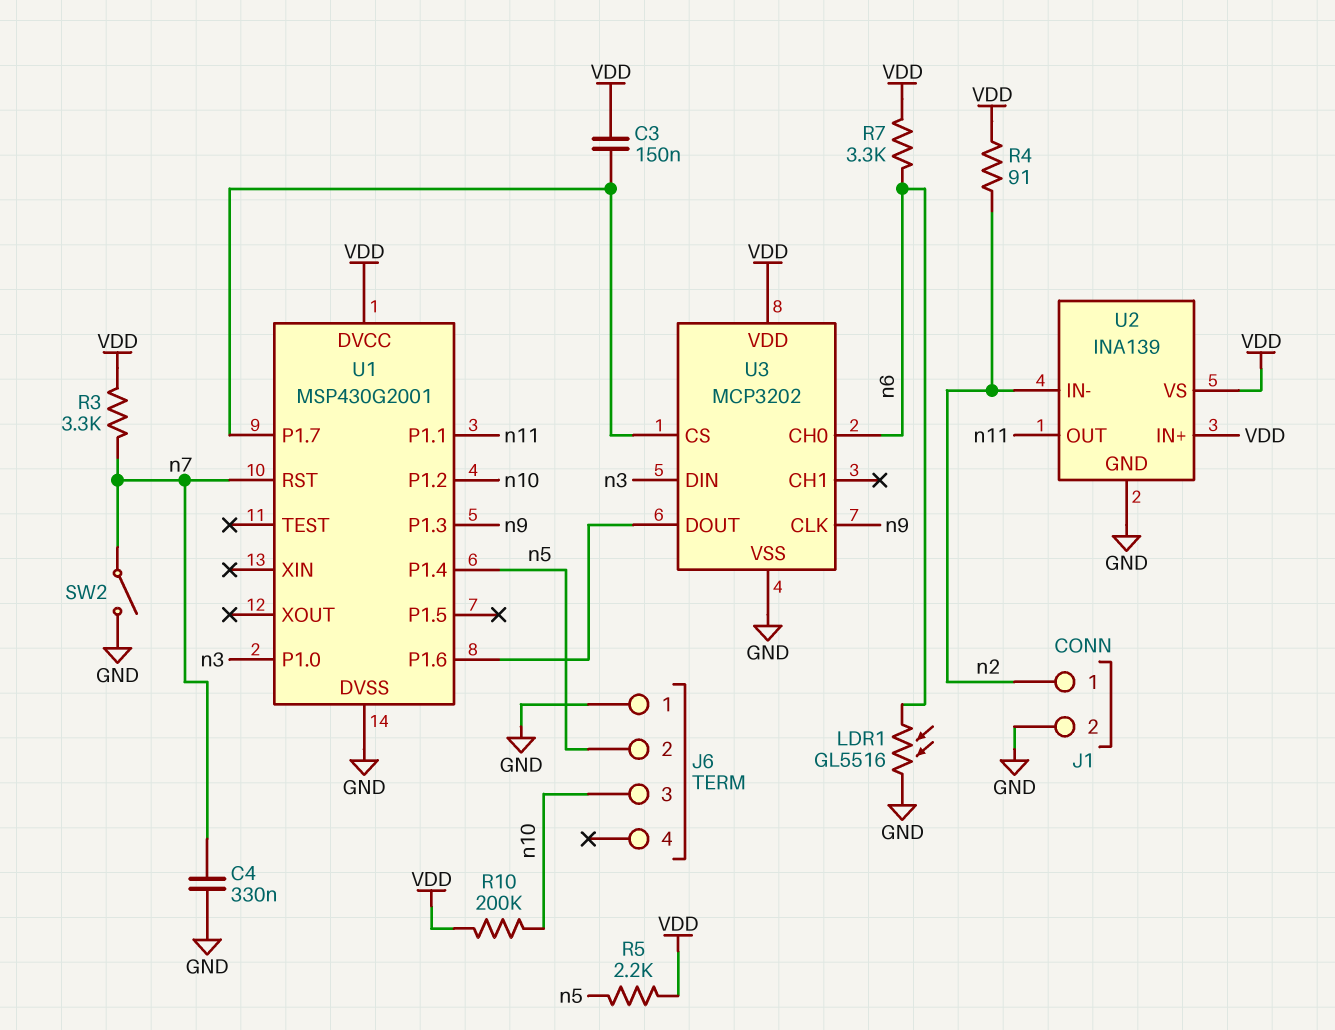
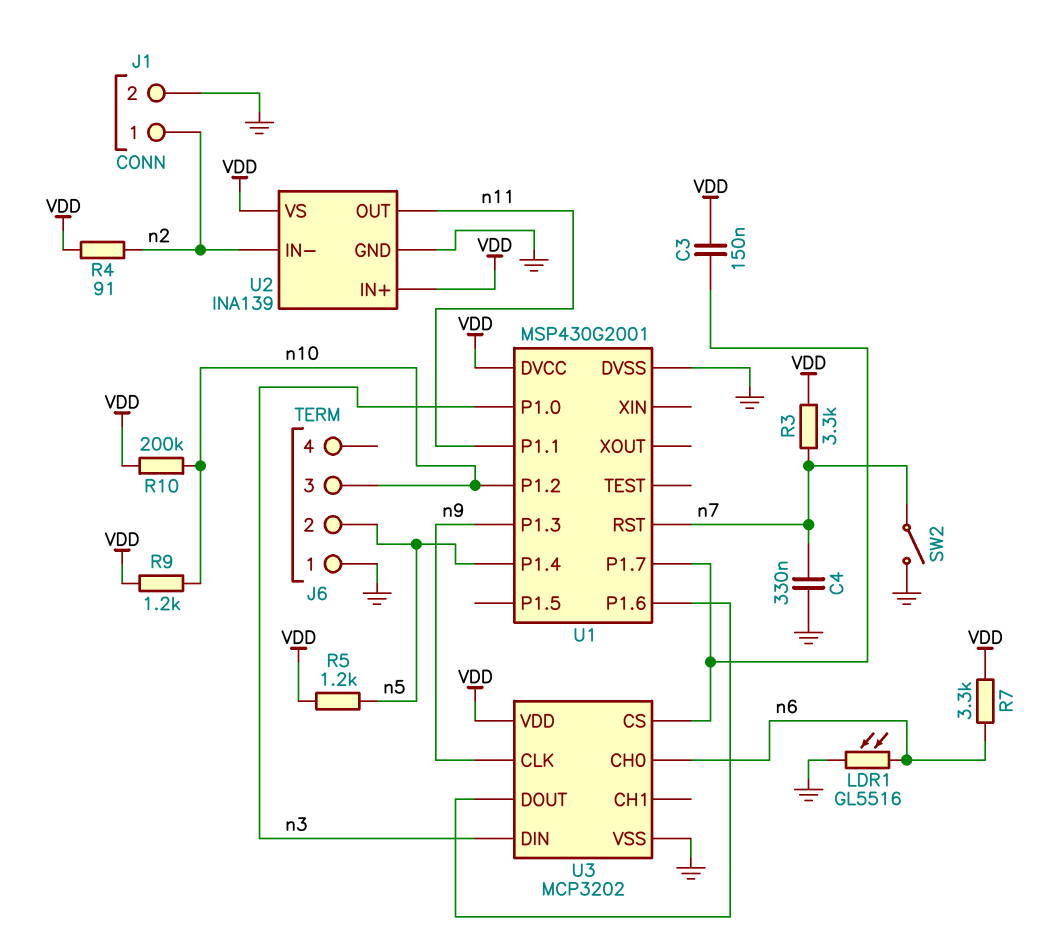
R5: 2.2k (VDD, n5) -> 1.2k (VDD, n5)
R9: none -> 1.2k (VDD, n10)

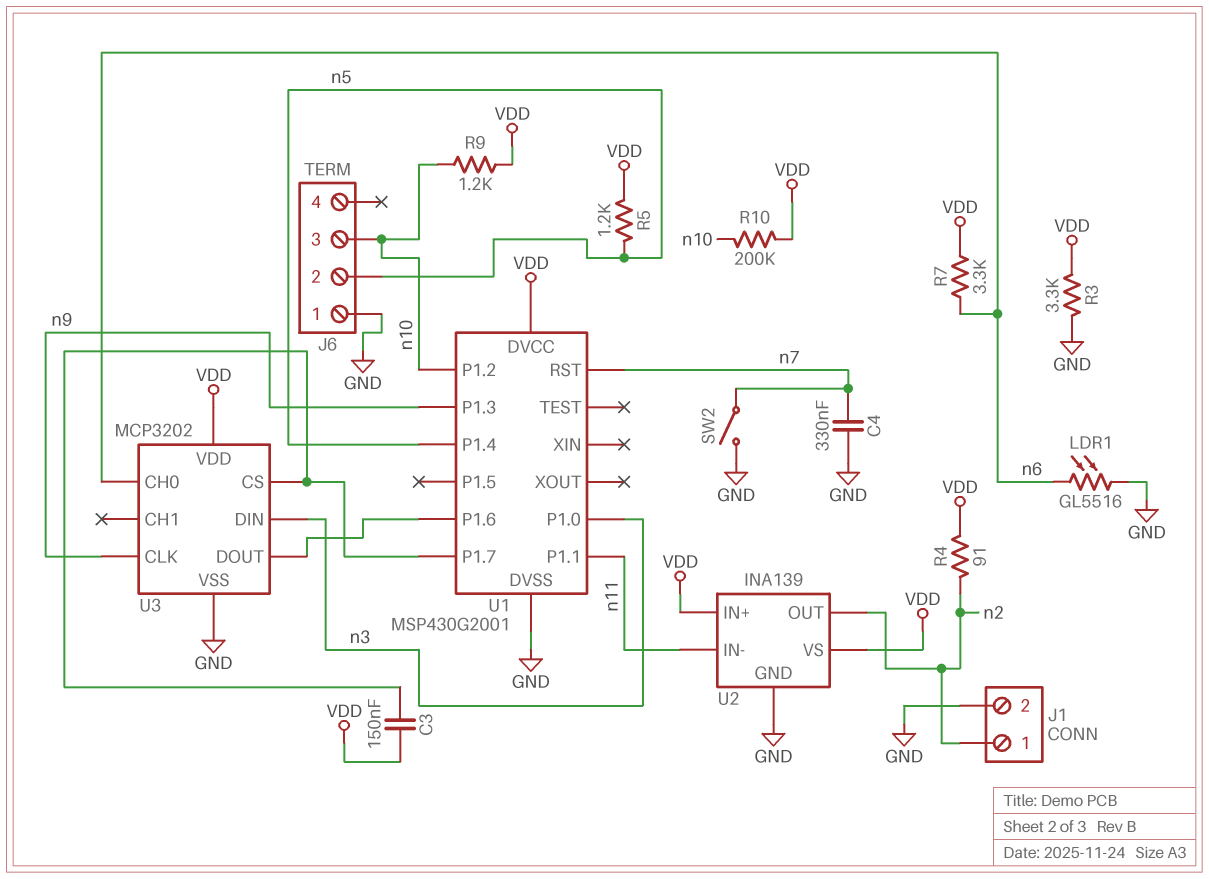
R3: 3.3k (VDD, n7) -> 3.3k (GND, VDD)
U2 pin IN-: n2 -> n11
U2 pin OUT: n11 -> n2

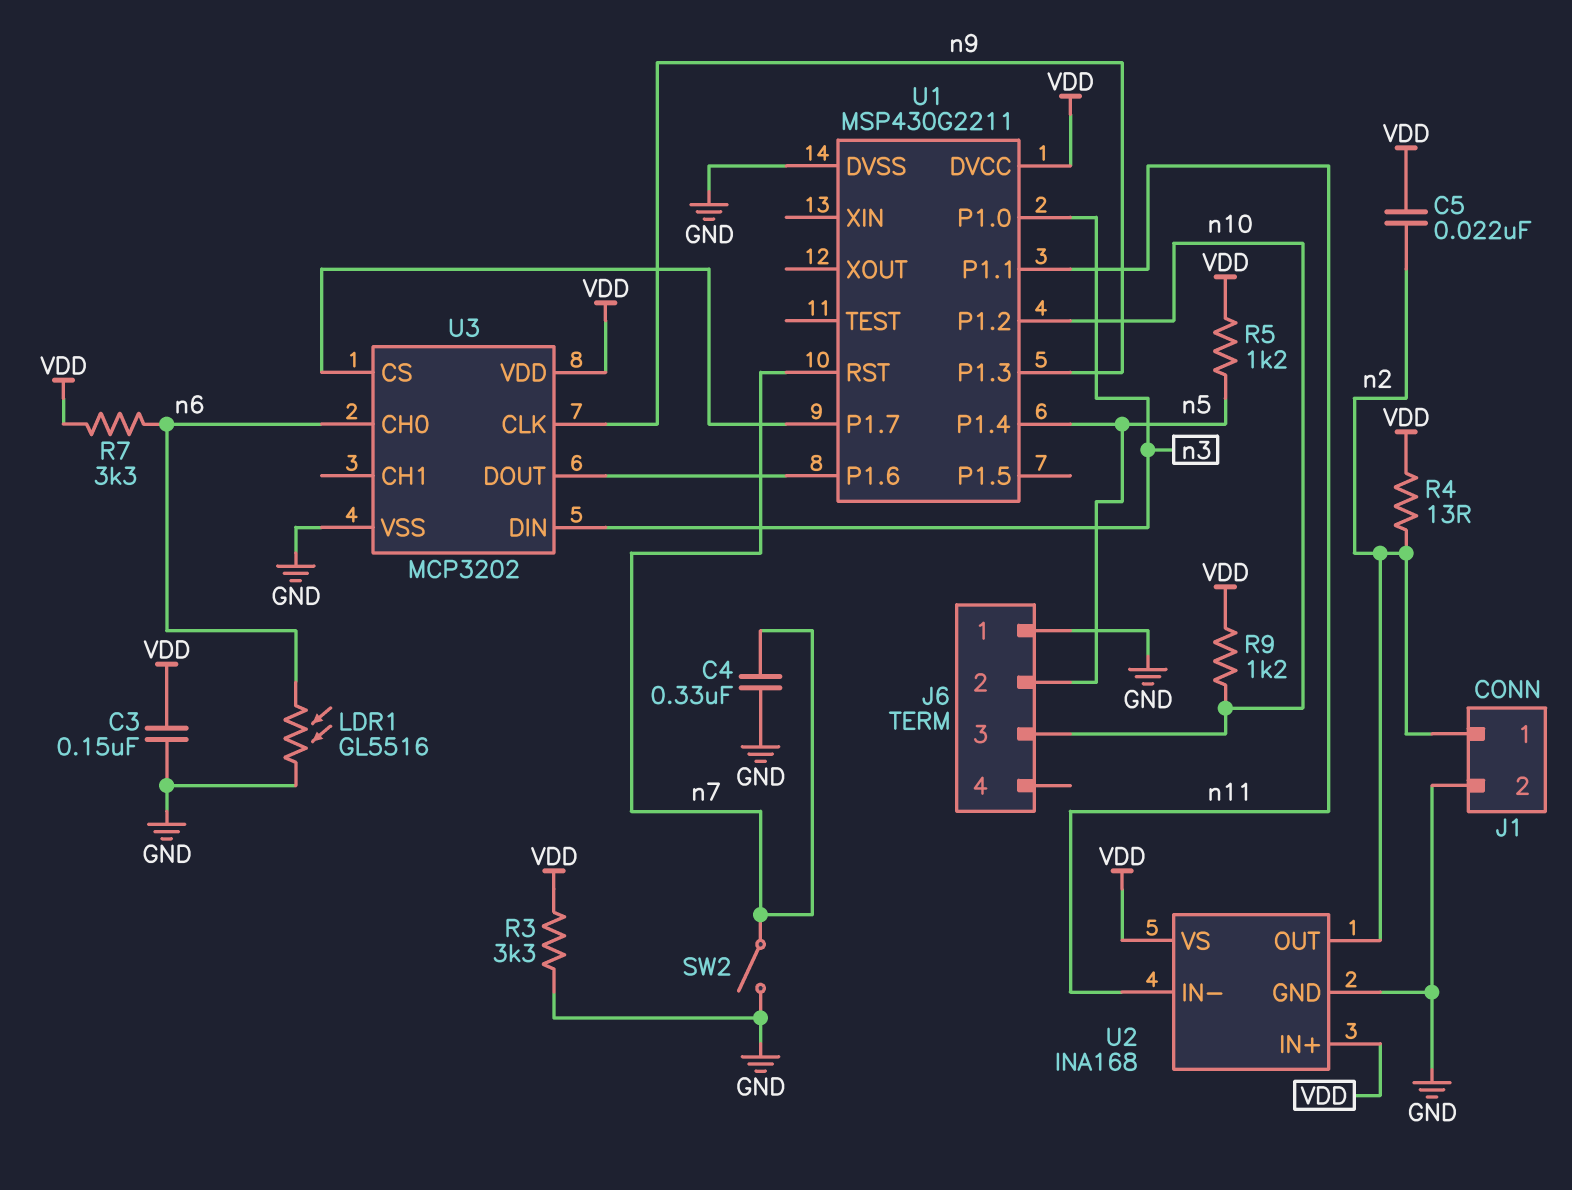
C3: 150nF (U1/P1.7, VDD) -> 150nF (GND, VDD)
C5: none -> 22nF (VDD, n2)
R4: 91 (VDD, n2) -> 13 (VDD, n2)
R10: 200k (VDD, n10) -> none
U1: MSP430G2001 -> MSP430G2211
U2: INA139 -> INA168

